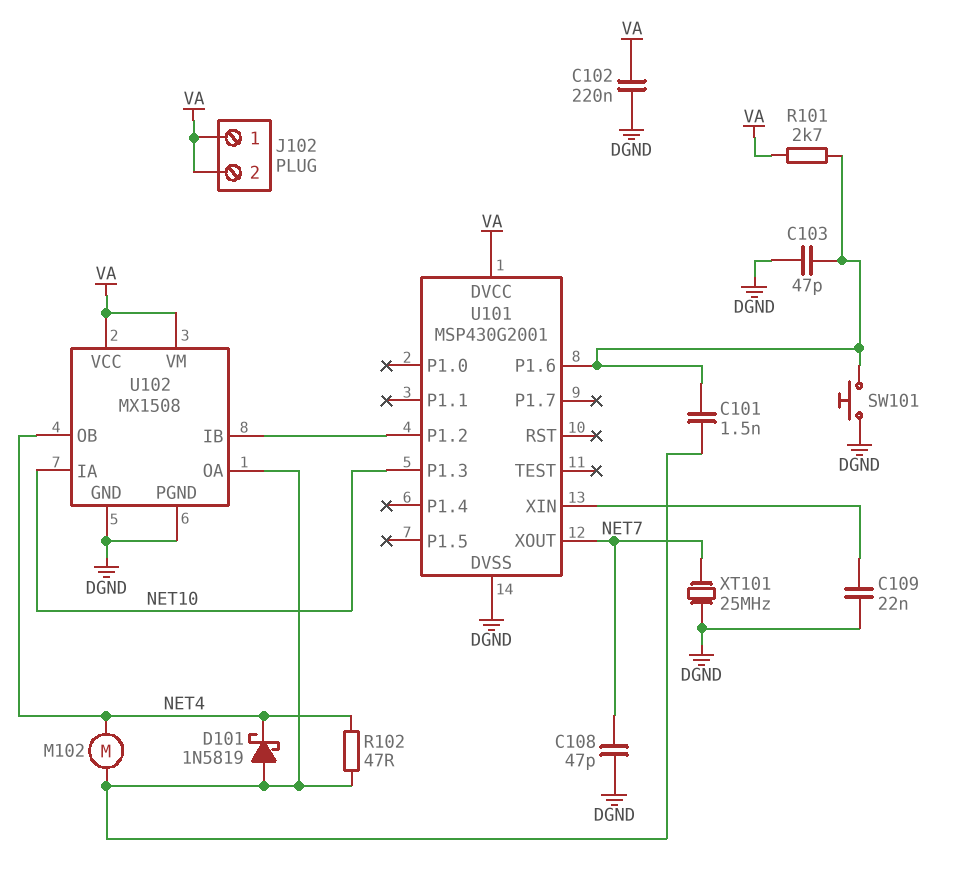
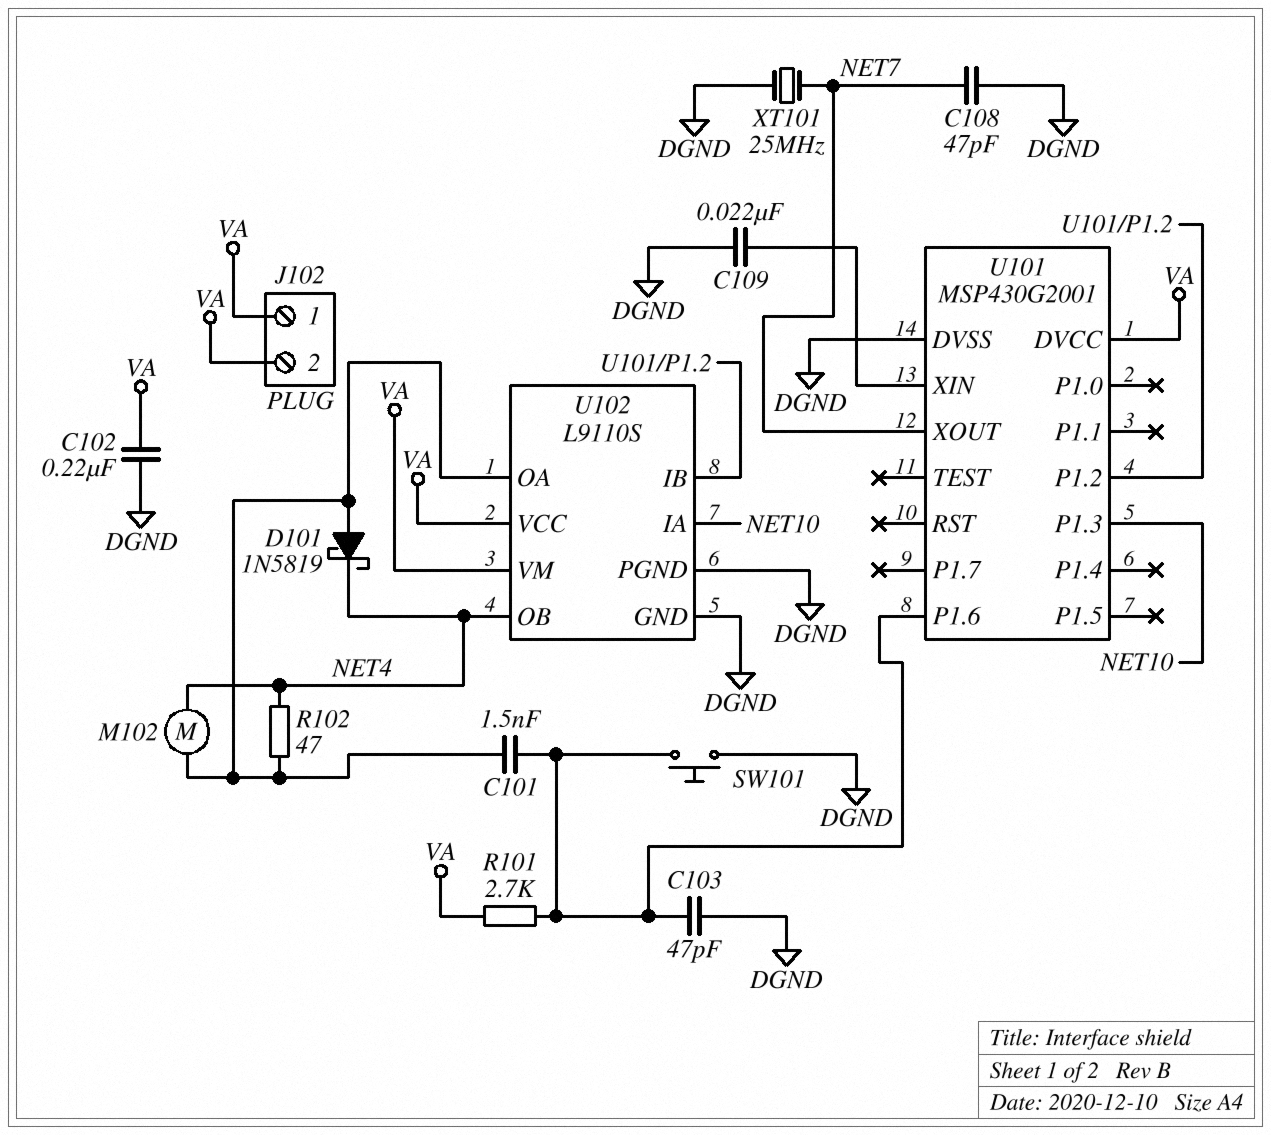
U102: MX1508 -> L9110S

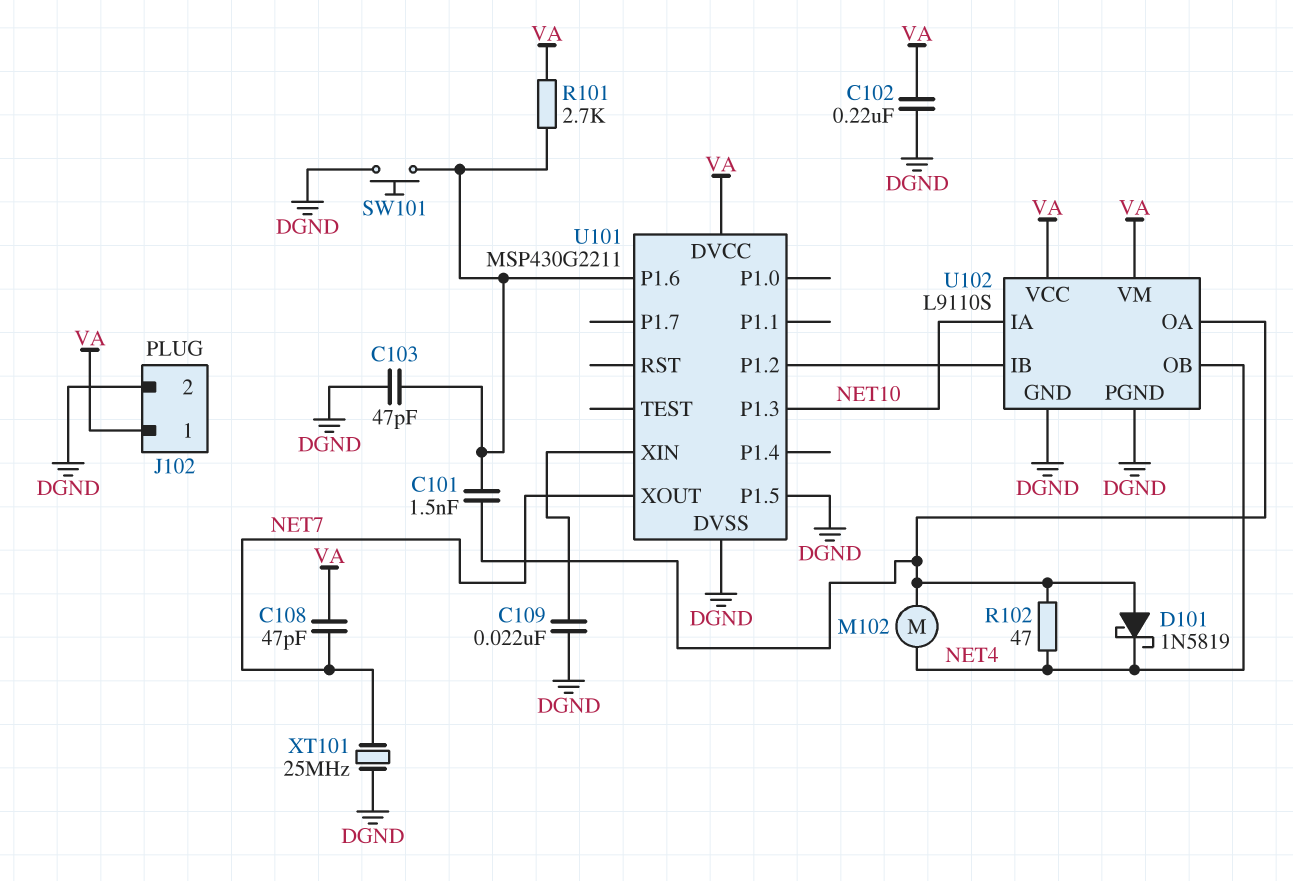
C108: 47pF (DGND, NET7) -> 47pF (NET7, VA)
J102 pin 2: VA -> DGND
U101: MSP430G2001 -> MSP430G2211
U101 pin P1.5: none -> DGND

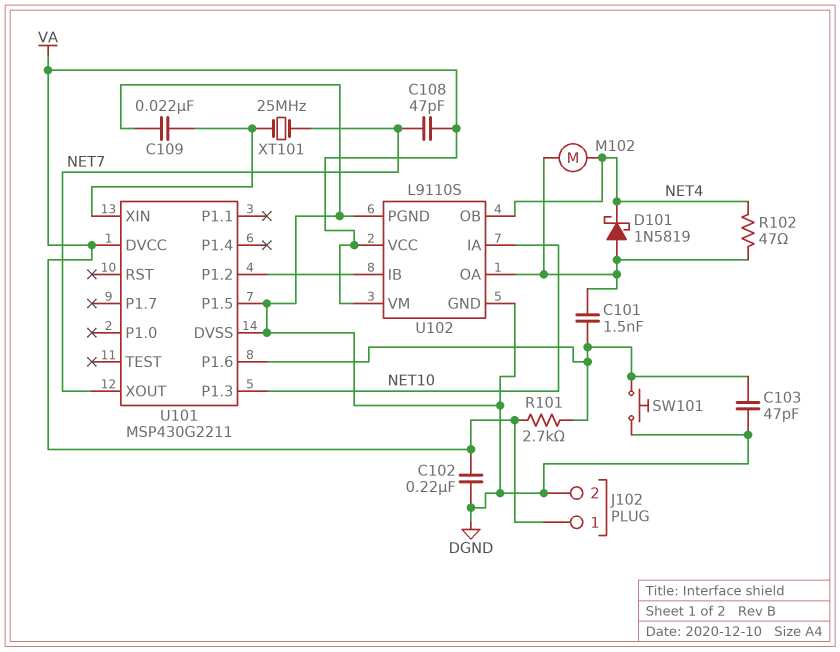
XT101: 25MHz (DGND, NET7) -> 25MHz (NET7, U101/XIN)

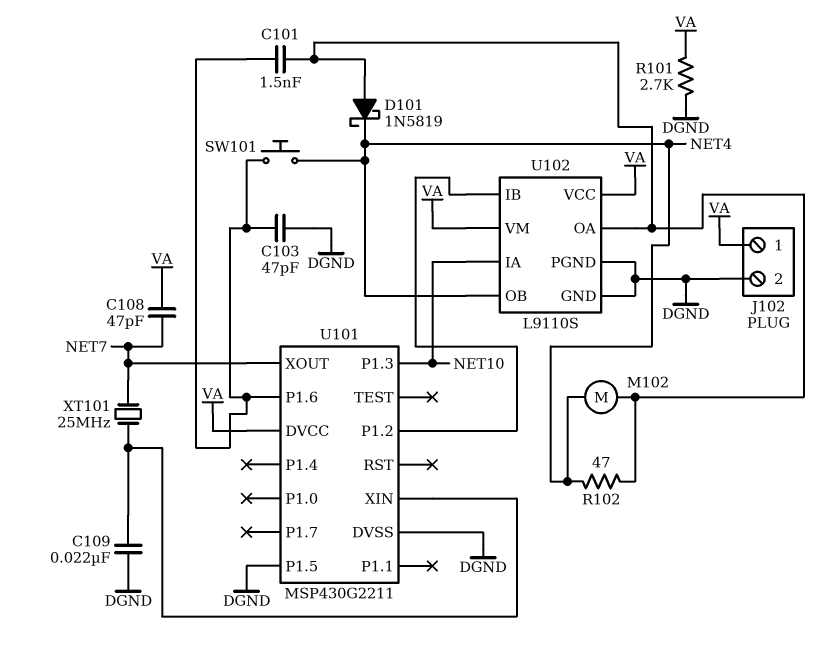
C102: 220nF (DGND, VA) -> none
R101: 2.7k (U101/P1.6, VA) -> 2.7k (DGND, VA)
SW101: button (DGND, U101/P1.6) -> button (NET4, U101/P1.6)

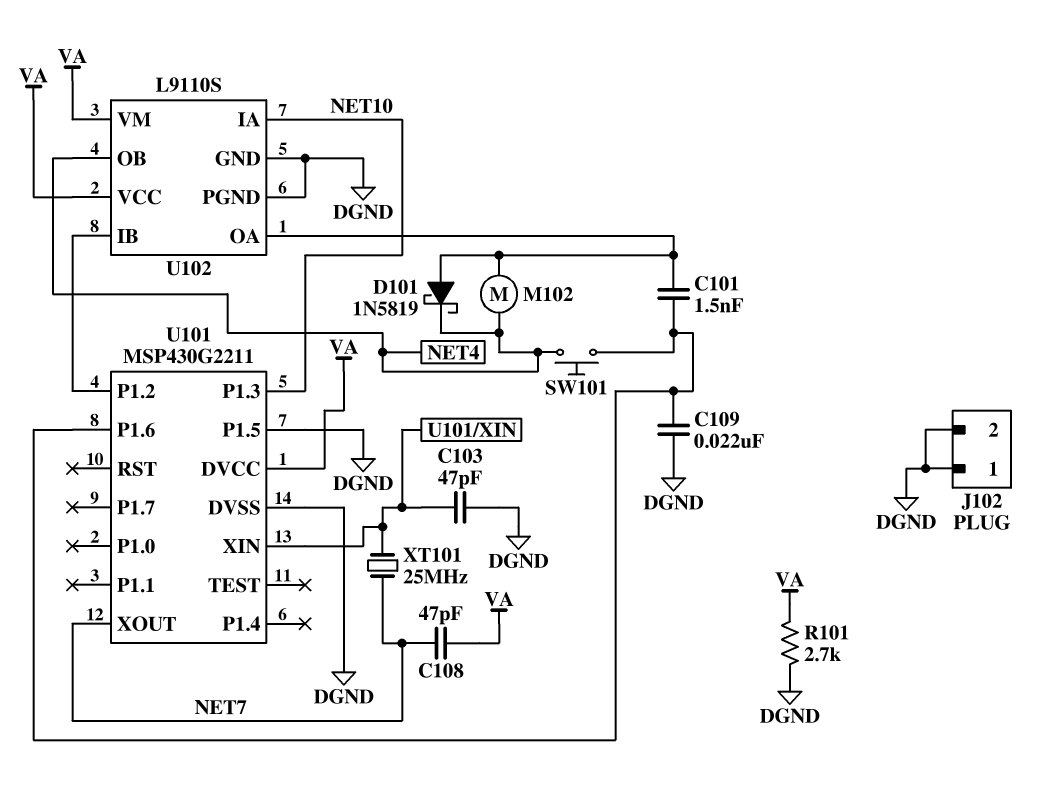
C103: 47pF (DGND, U101/P1.6) -> 47pF (DGND, U101/XIN)
C109: 22nF (DGND, U101/XIN) -> 22nF (DGND, U101/P1.6)
J102 pin 1: VA -> DGND
R102: 47 (NET4, U102/OA) -> none

